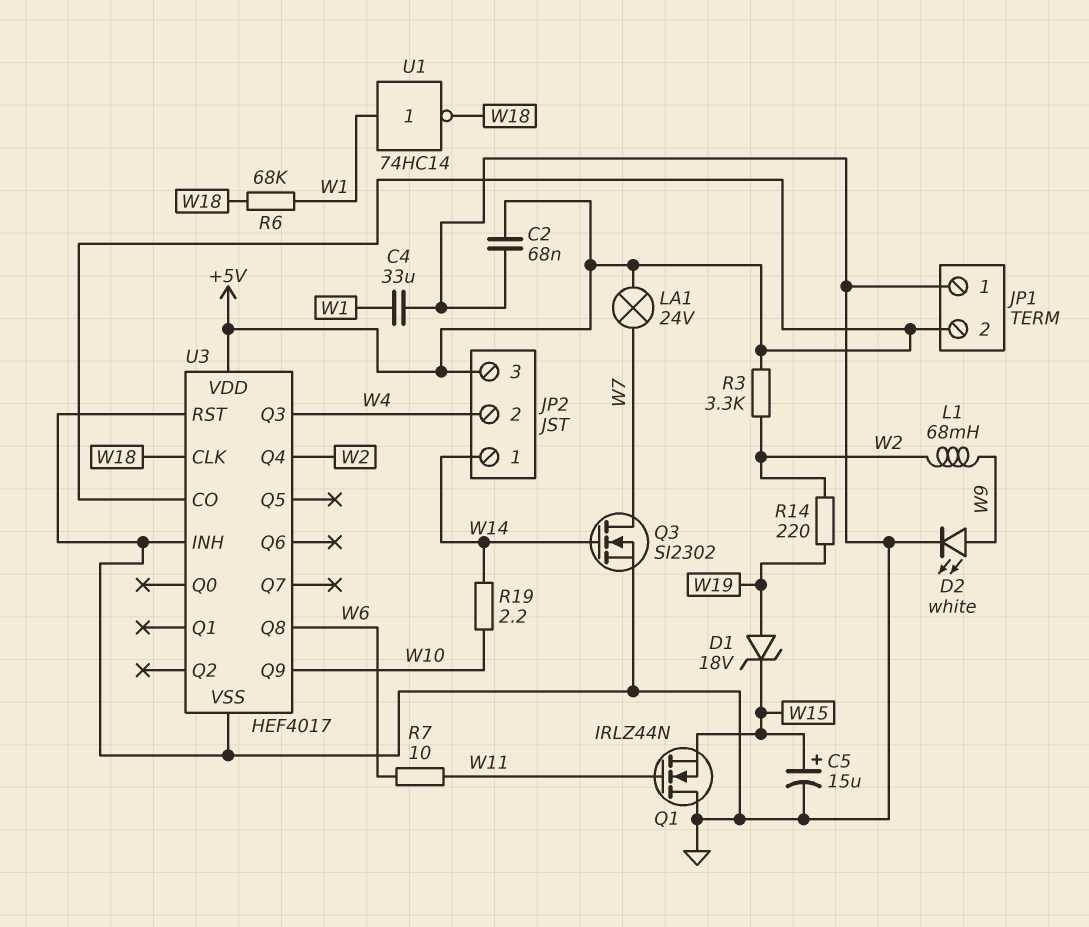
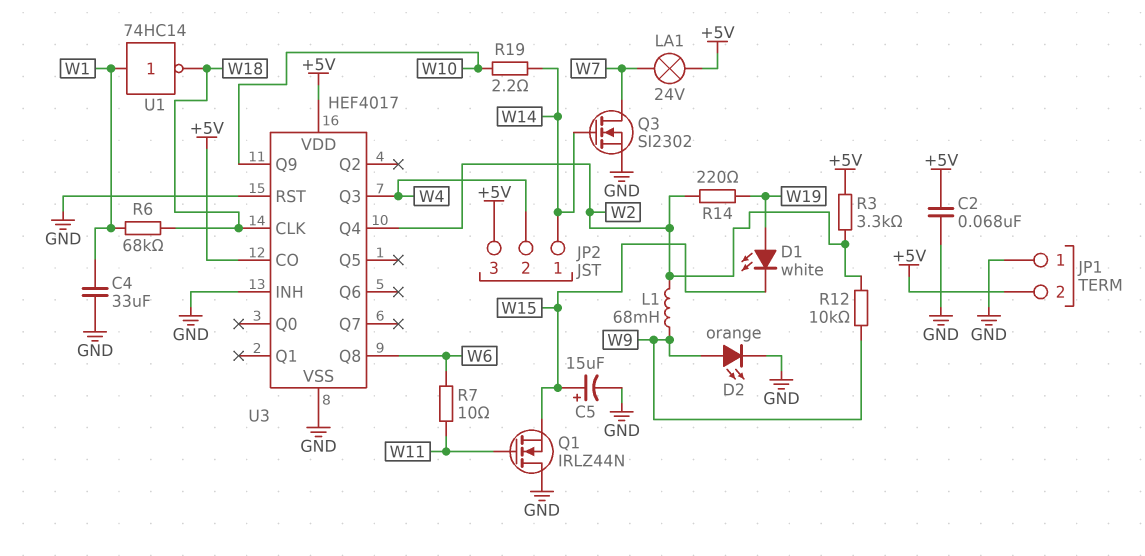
D1: zener 18V (A W19, K W15) -> LED white (A W19, K W15)
D2: LED white (A W9, K GND) -> LED orange (A W9, K GND)
R12: none -> 10k (W2, W9)

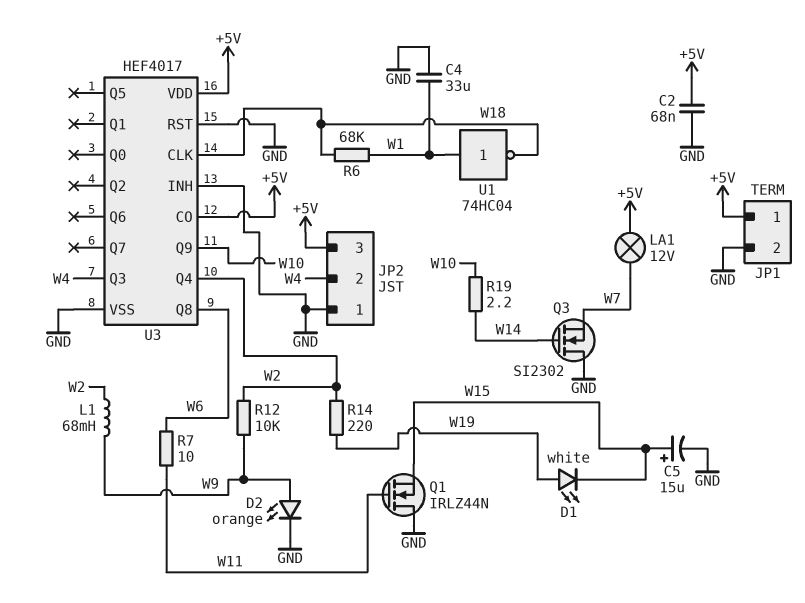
JP1 pin 1: GND -> +5V
JP1 pin 2: +5V -> GND
JP2 pin 1: W14 -> GND
LA1: lamp 24V (+5V, W7) -> lamp 12V (+5V, W7)
Q3: NMOS SI2302 (G W14, D W7, S GND) -> NMOS SI2302 (G W14, D GND, S W7)
R3: 3.3k (+5V, W2) -> none
U1: NOT 74HC14 (in W1, out W18) -> NOT 74HC04 (in W1, out W18)

